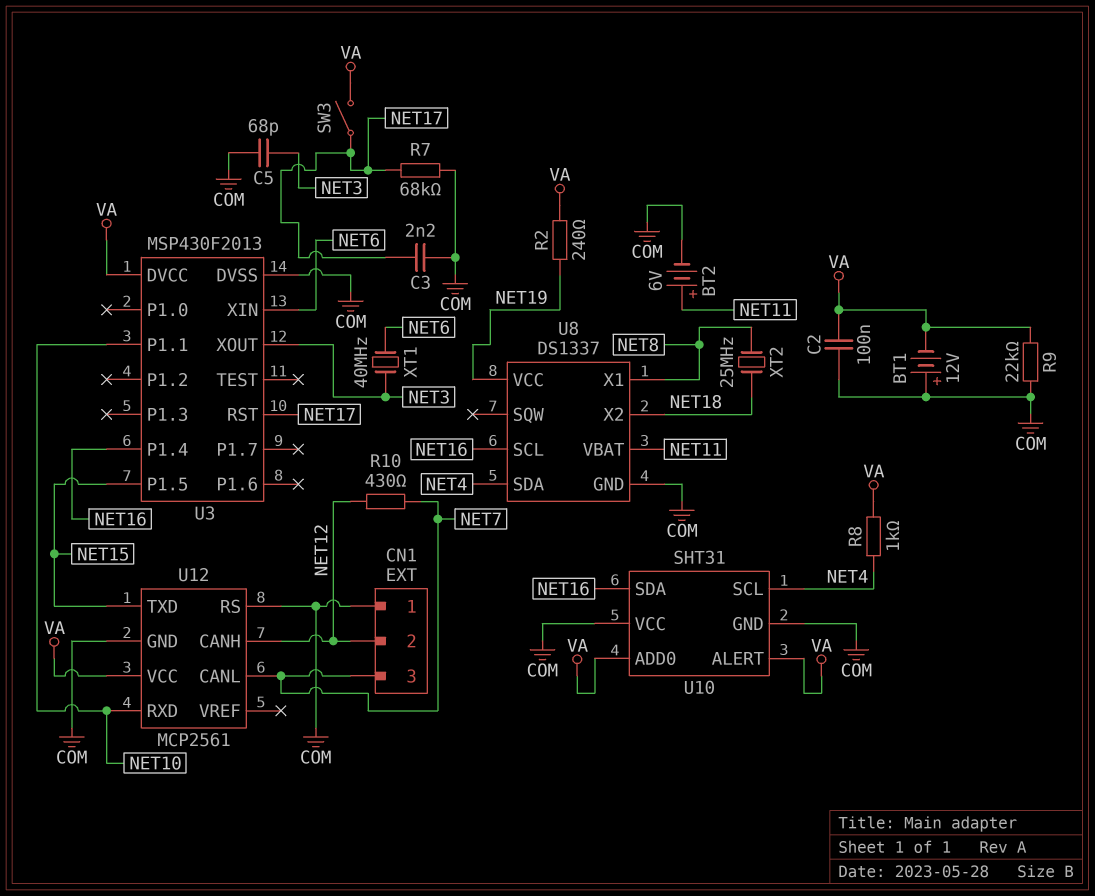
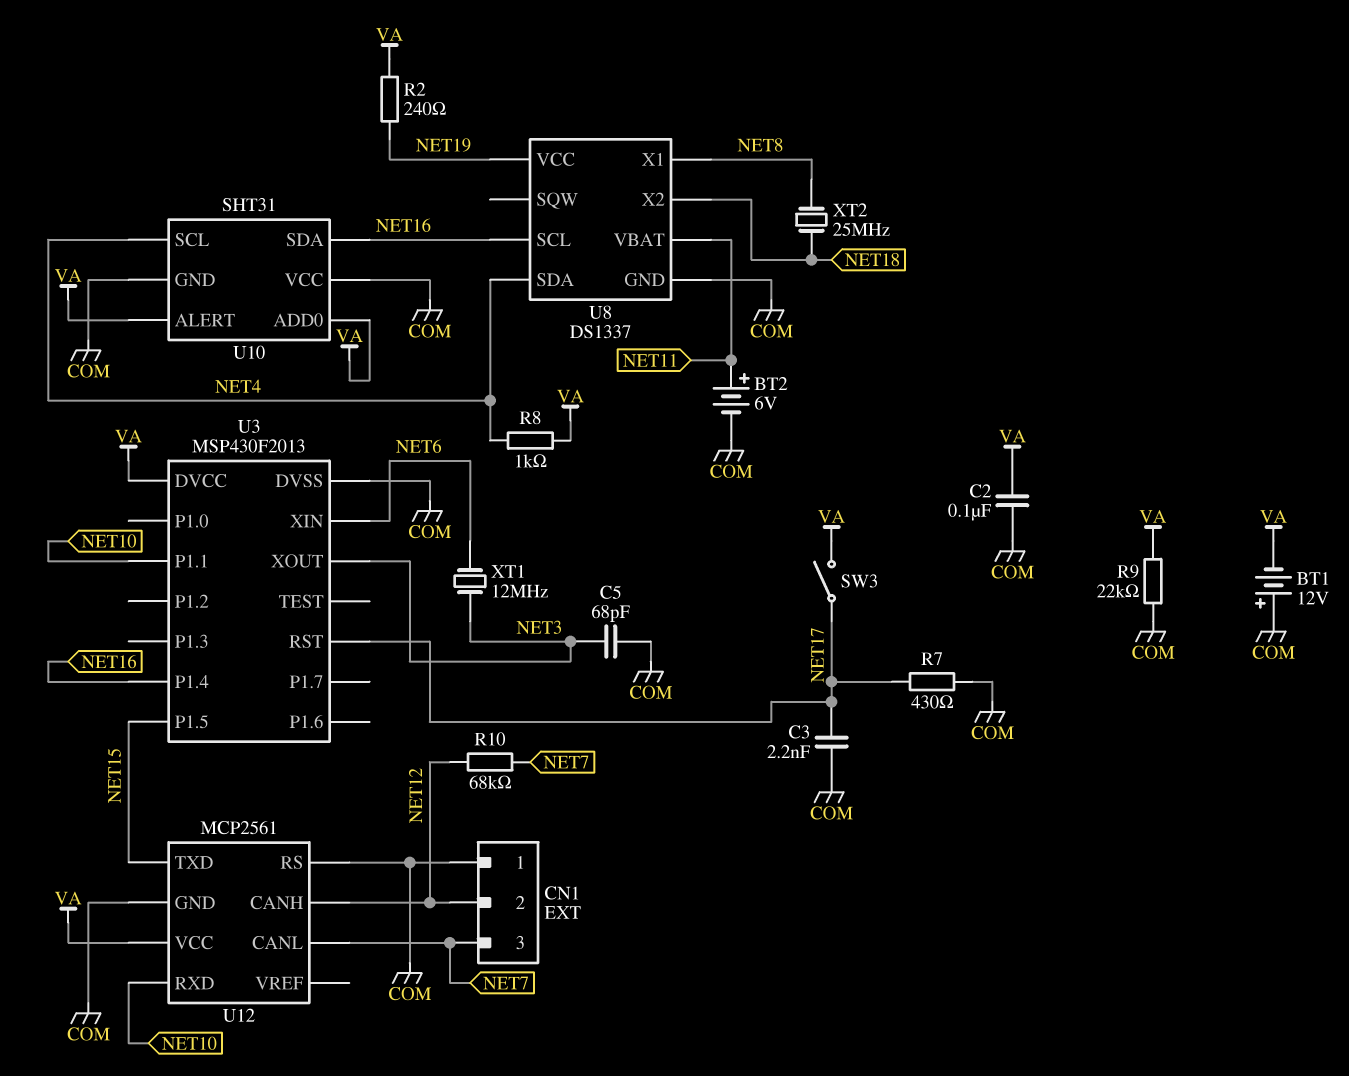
R7: 68k (COM, NET17) -> 430 (COM, NET17)
R10: 430 (NET7, NET12) -> 68k (NET7, NET12)
XT1: 40MHz (NET3, NET6) -> 12MHz (NET3, NET6)

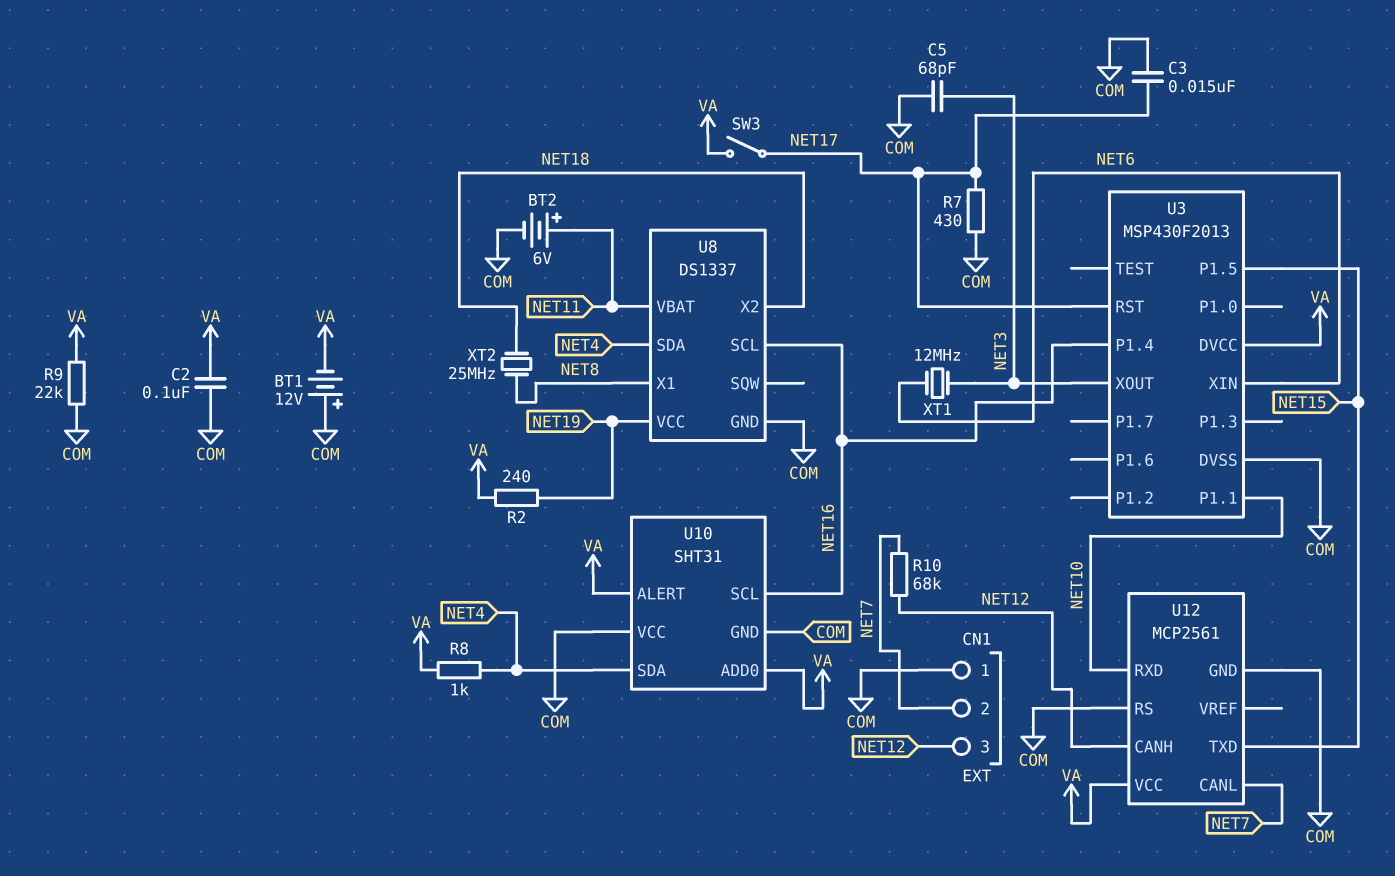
C3: 2.2nF (COM, NET17) -> 15nF (COM, NET17)
CN1 pin 2: NET12 -> NET7
CN1 pin 3: NET7 -> NET12
U10 pin SCL: NET4 -> NET16
U10 pin SDA: NET16 -> NET4

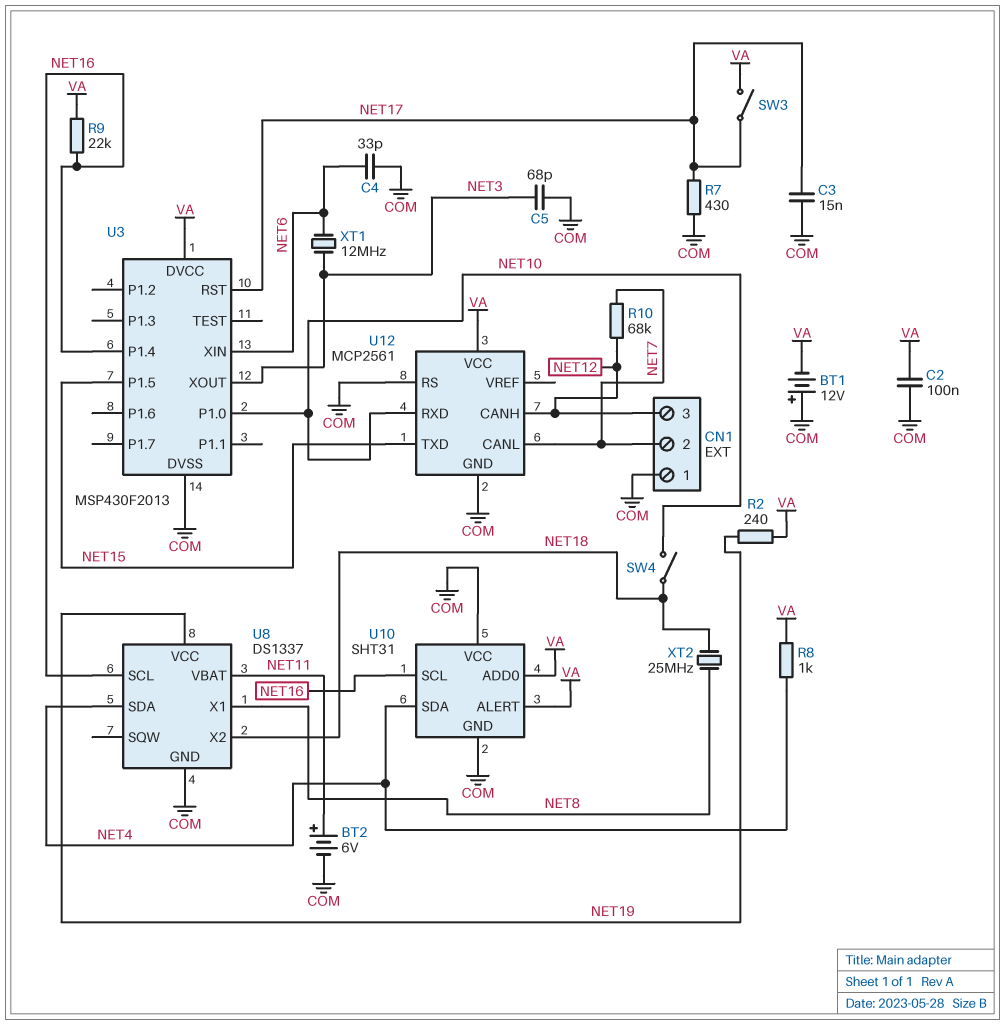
C4: none -> 33pF (COM, NET6)
R9: 22k (COM, VA) -> 22k (NET16, VA)
SW4: none -> switch (NET10, NET18)
U3 pin P1.0: none -> NET10
U3 pin P1.1: NET10 -> none

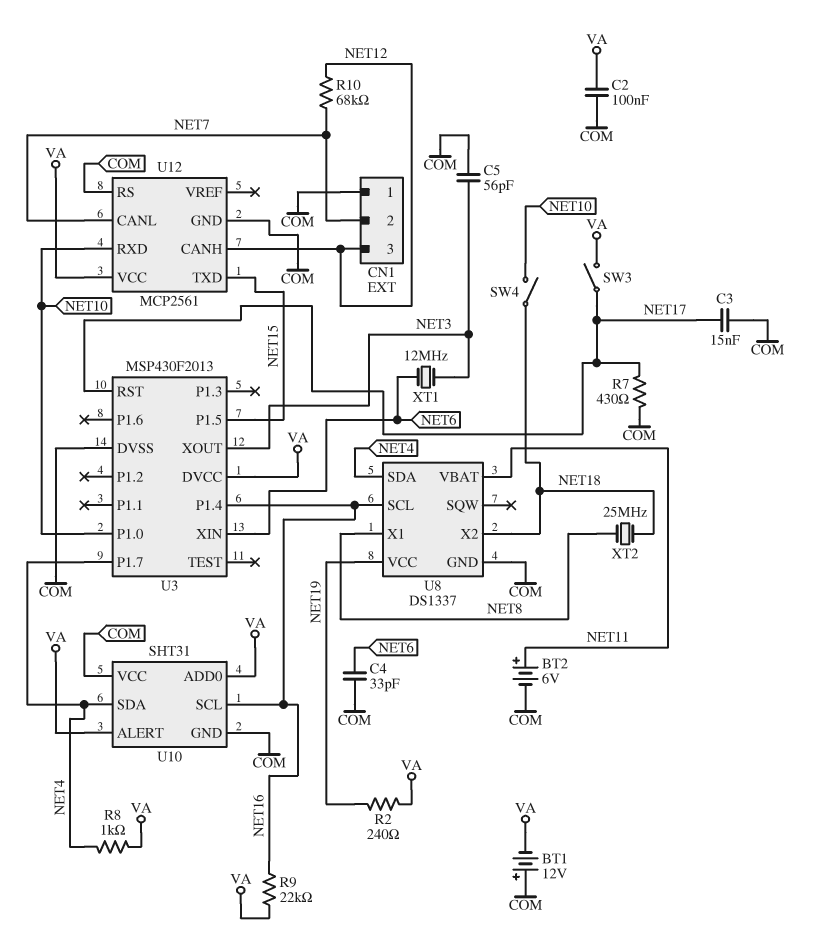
C5: 68pF (COM, NET3) -> 56pF (COM, NET3)
U3 pin P1.7: none -> NET4

